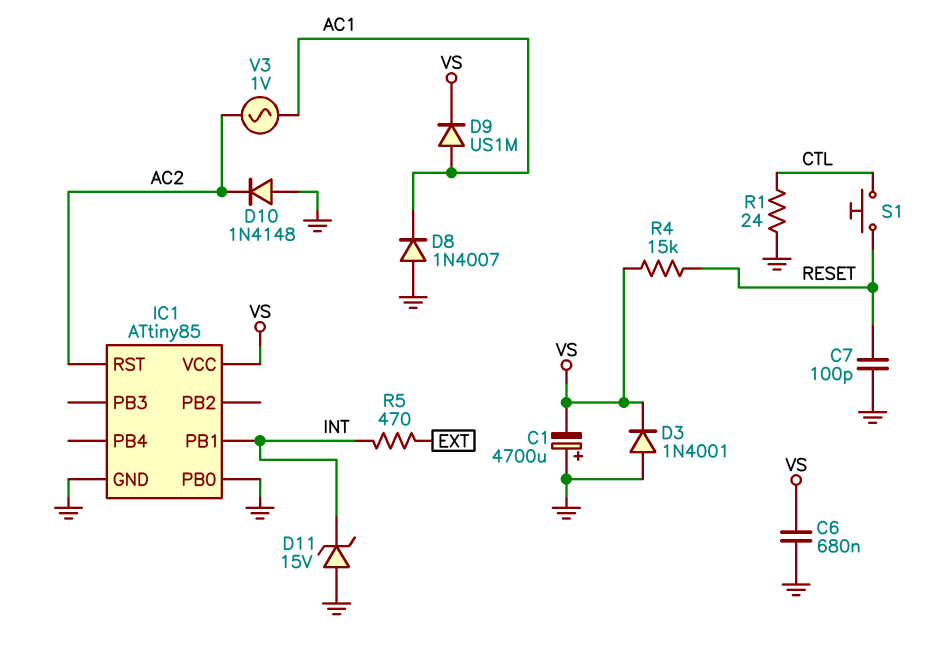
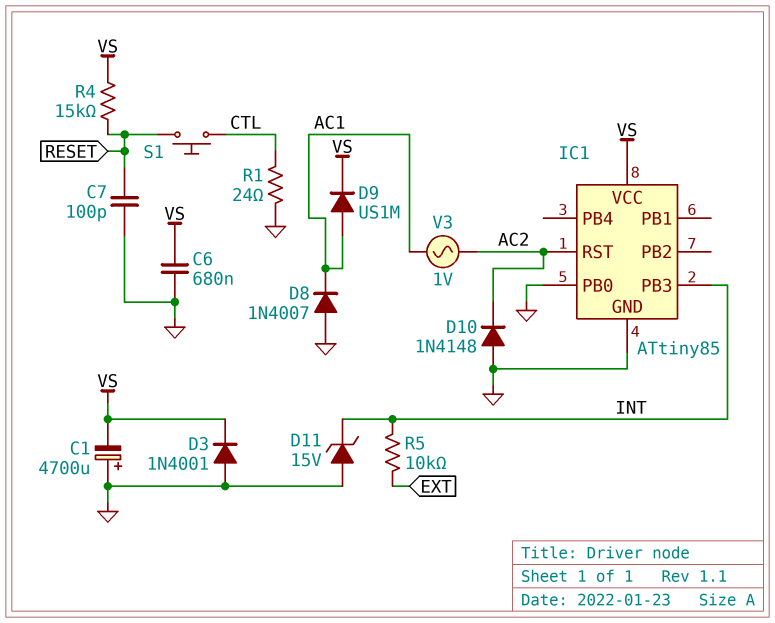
IC1 pin PB1: INT -> none
IC1 pin PB3: none -> INT
R5: 470 (EXT, INT) -> 10k (EXT, INT)

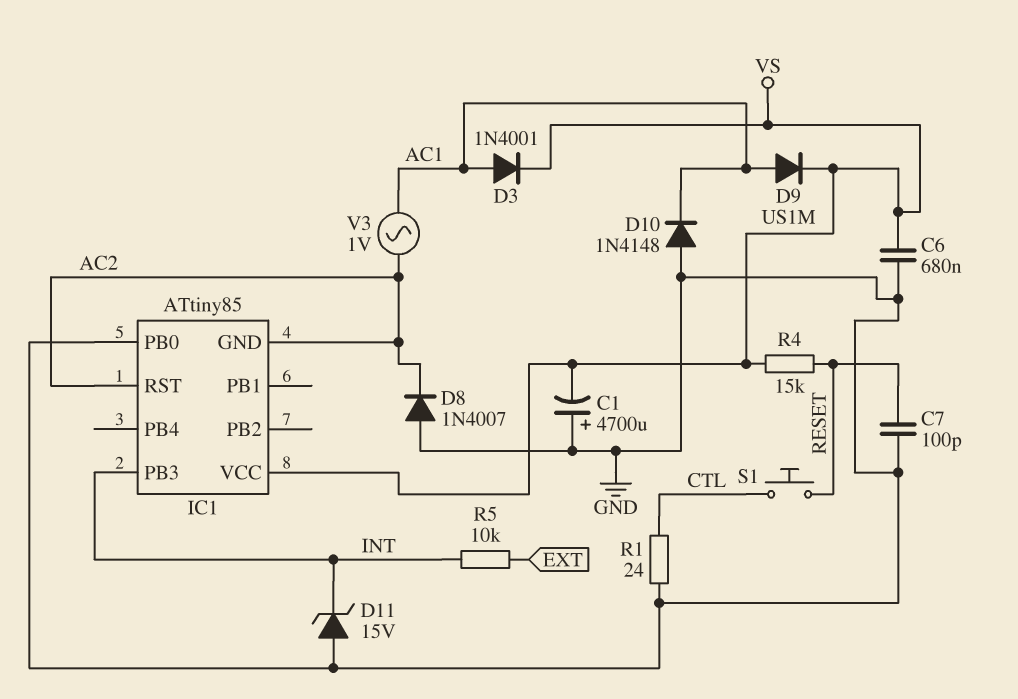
D3: diode 1N4001 (A GND, K VS) -> diode 1N4001 (A AC1, K VS)
D8: diode 1N4007 (A GND, K AC1) -> diode 1N4007 (A GND, K AC2)
D10: diode 1N4148 (A GND, K AC2) -> diode 1N4148 (A GND, K AC1)
IC1 pin GND: GND -> AC2

